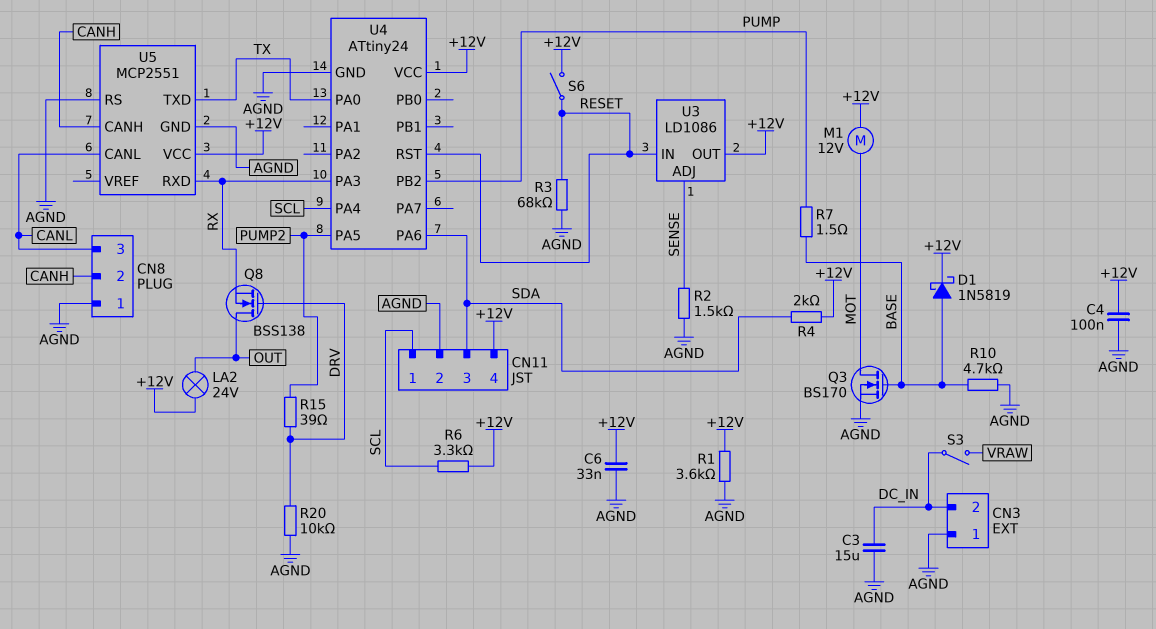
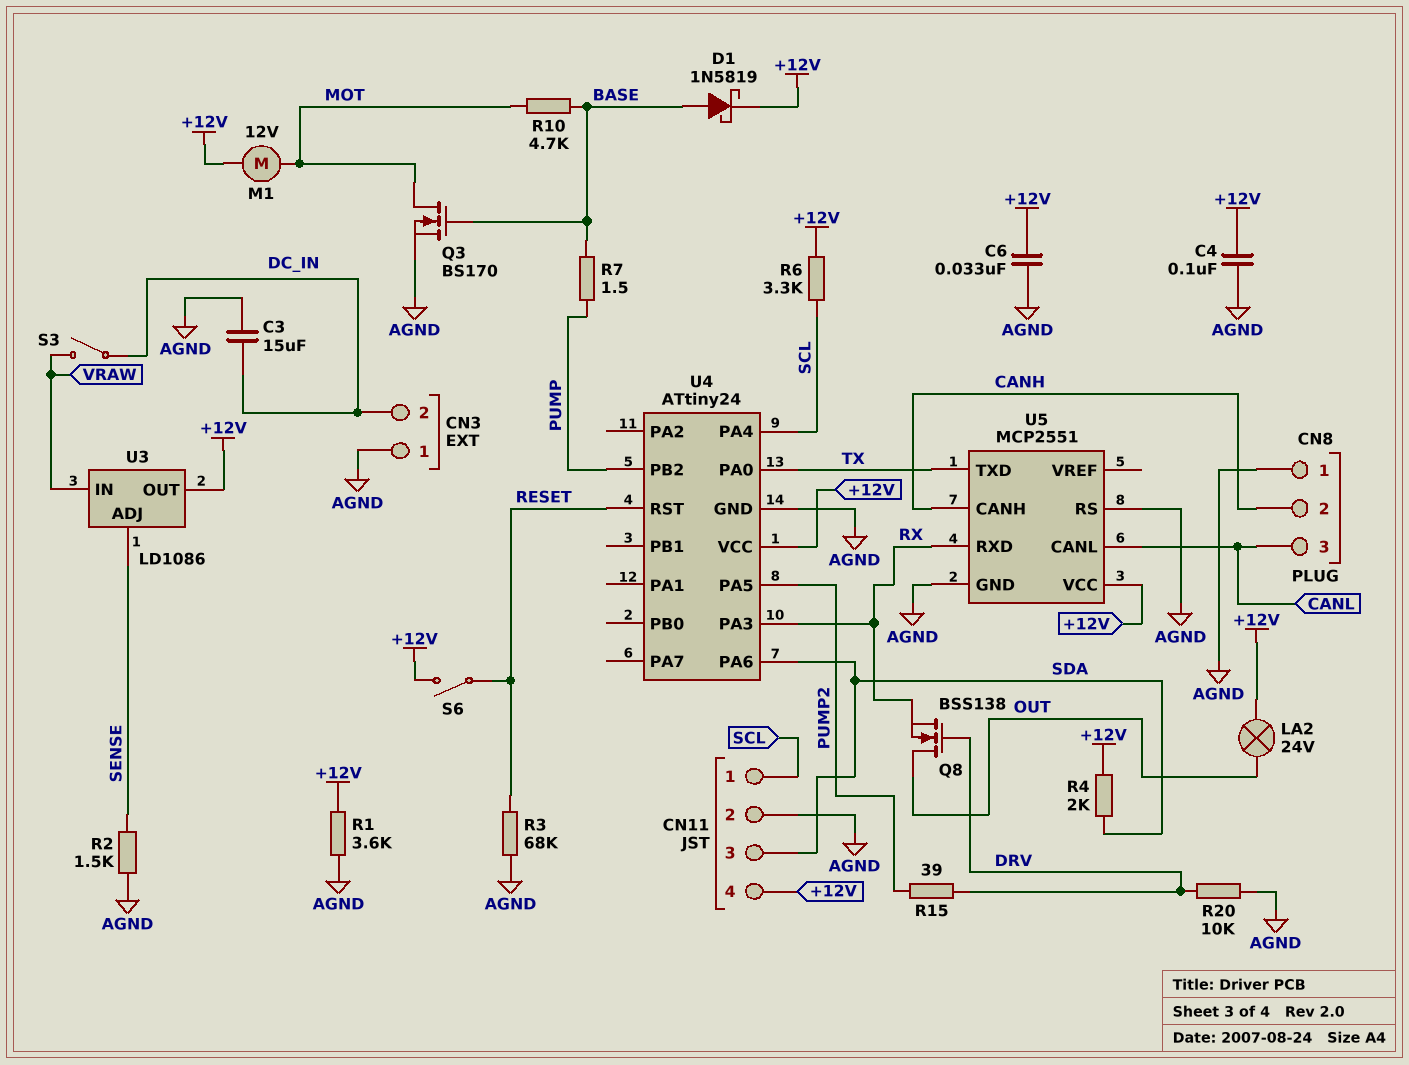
R10: 4.7k (AGND, BASE) -> 4.7k (BASE, MOT)
U3 pin IN: RESET -> VRAW

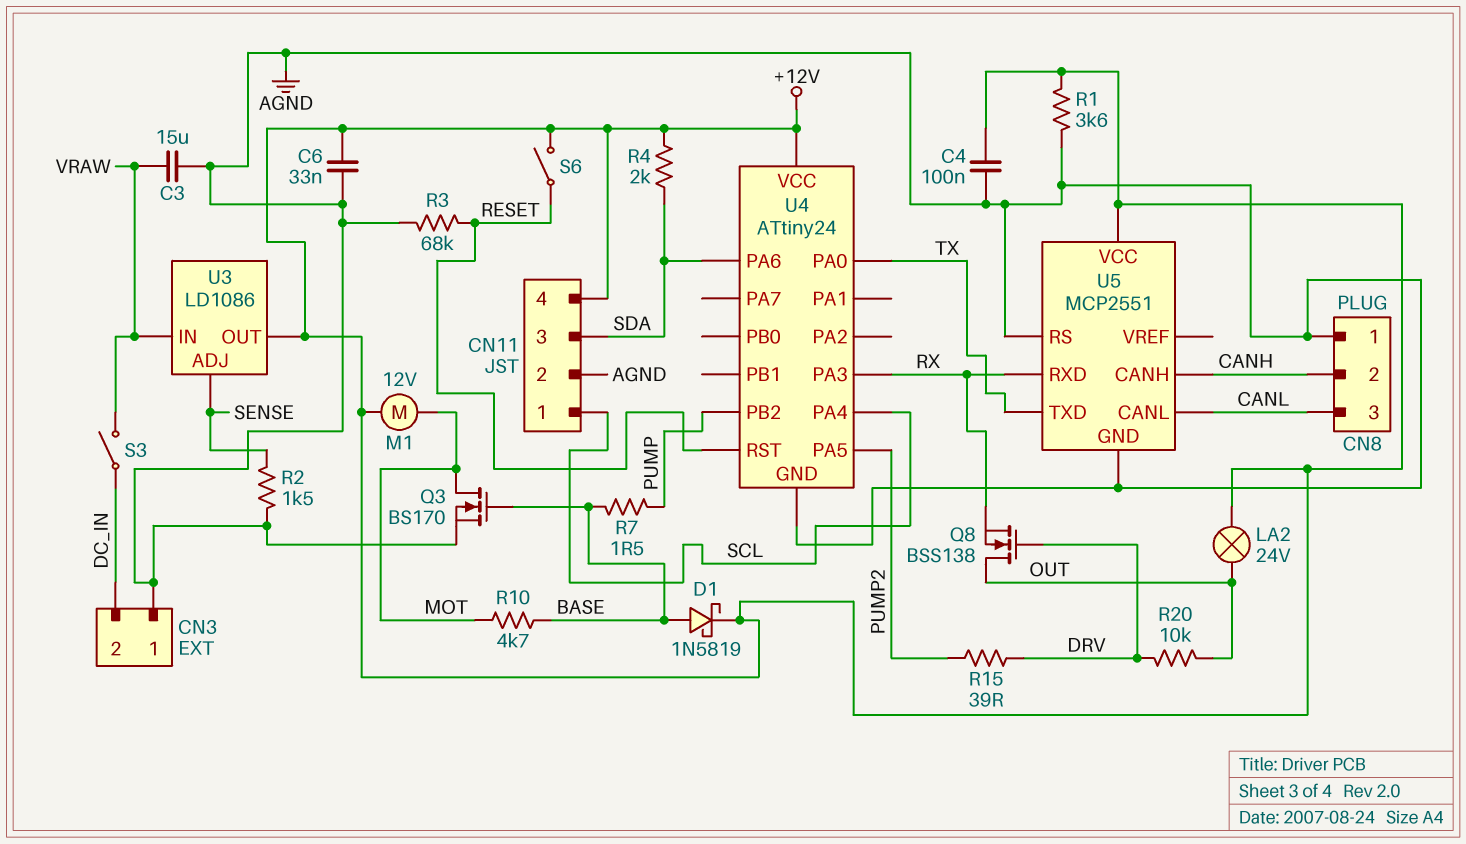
C3: 15uF (AGND, DC_IN) -> 15uF (AGND, VRAW)
R6: 3.3k (+12V, SCL) -> none
R20: 10k (AGND, DRV) -> 10k (DRV, OUT)

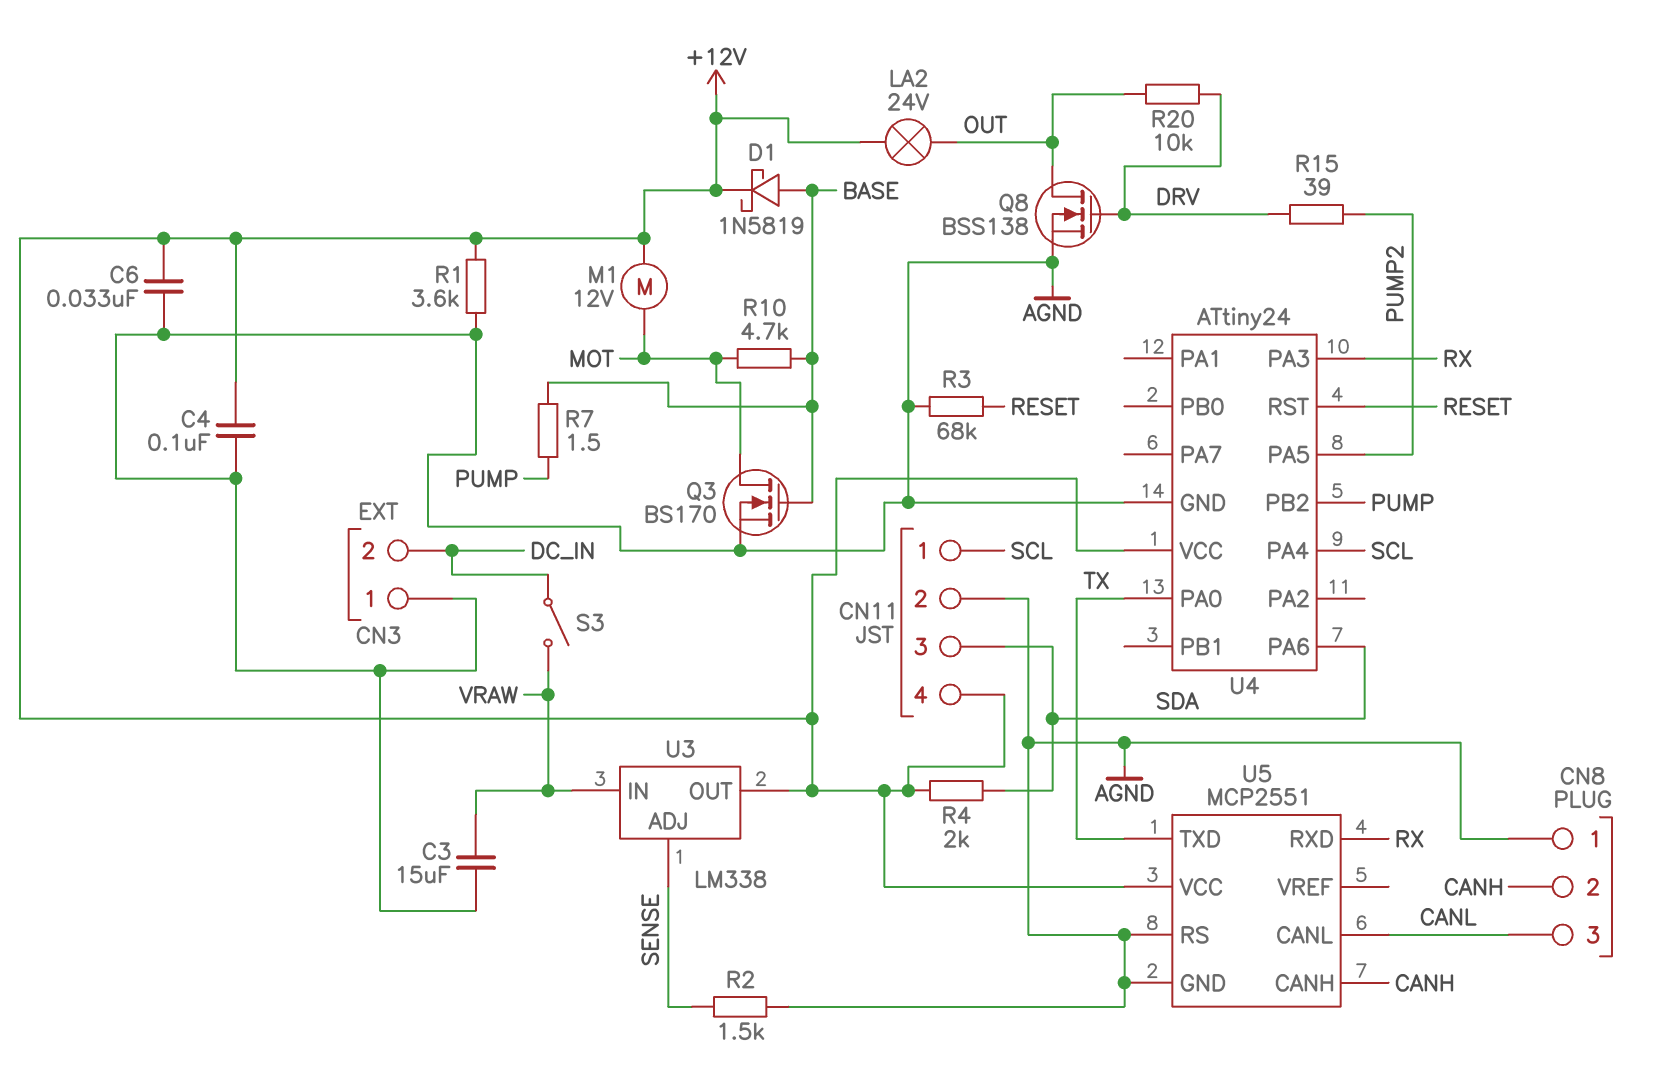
Q8: NMOS BSS138 (G DRV, D OUT, S RX) -> NMOS BSS138 (G DRV, D OUT, S AGND)
S6: switch (+12V, RESET) -> none
U3: LD1086 -> LM338

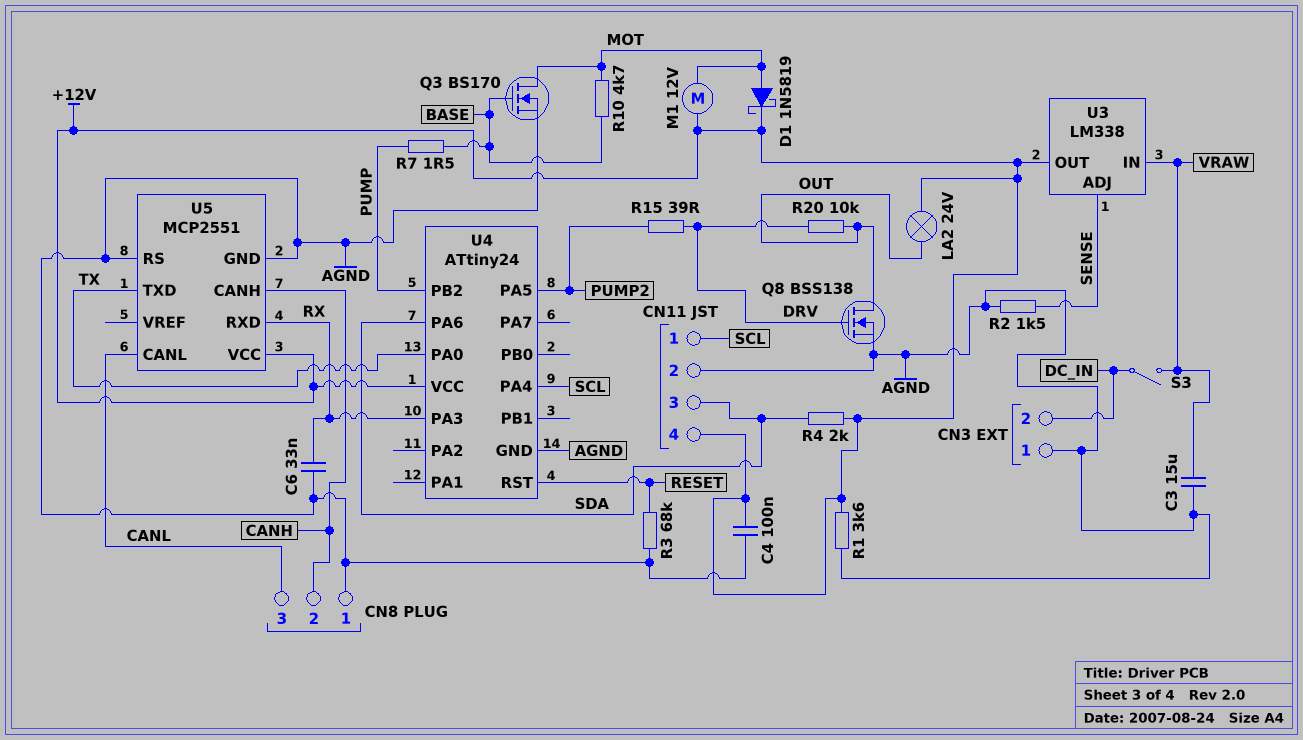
C6: 33nF (+12V, AGND) -> 33nF (AGND, RX)
D1: schottky 1N5819 (A BASE, K +12V) -> schottky 1N5819 (A MOT, K +12V)

